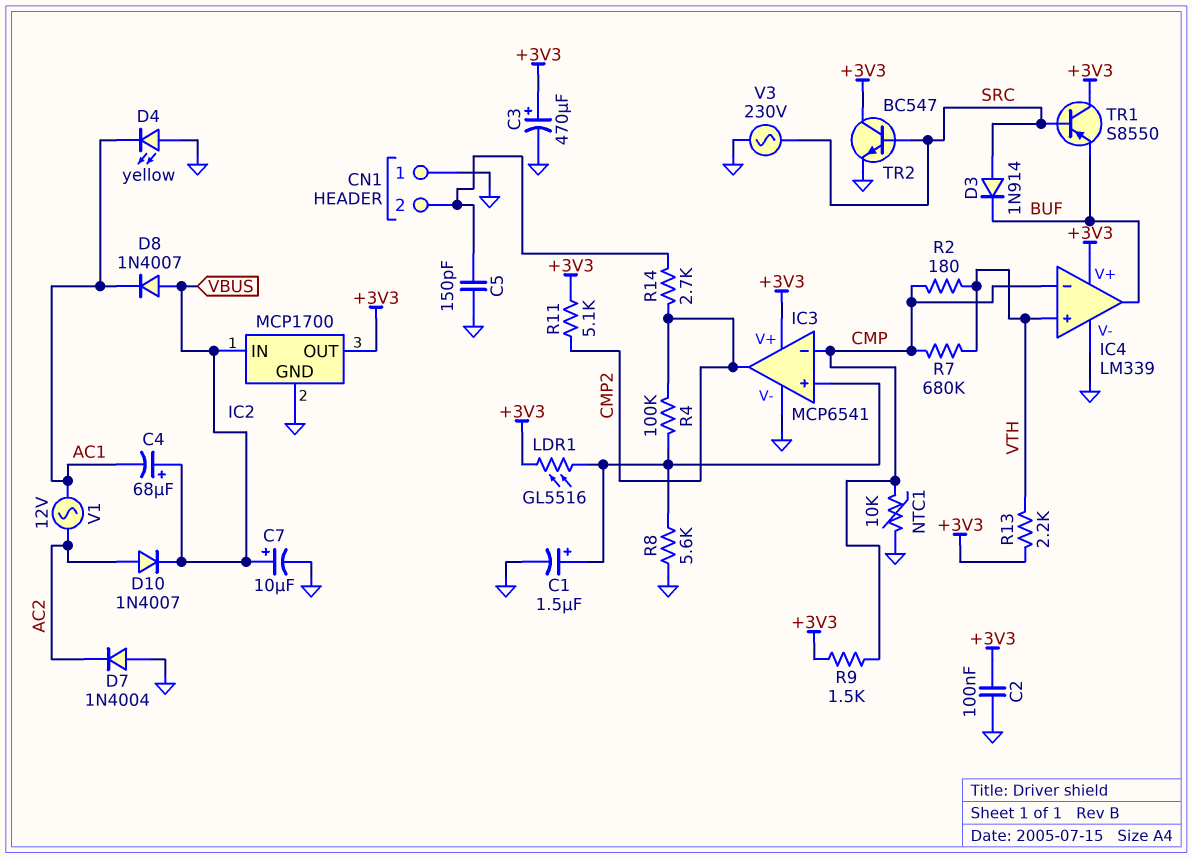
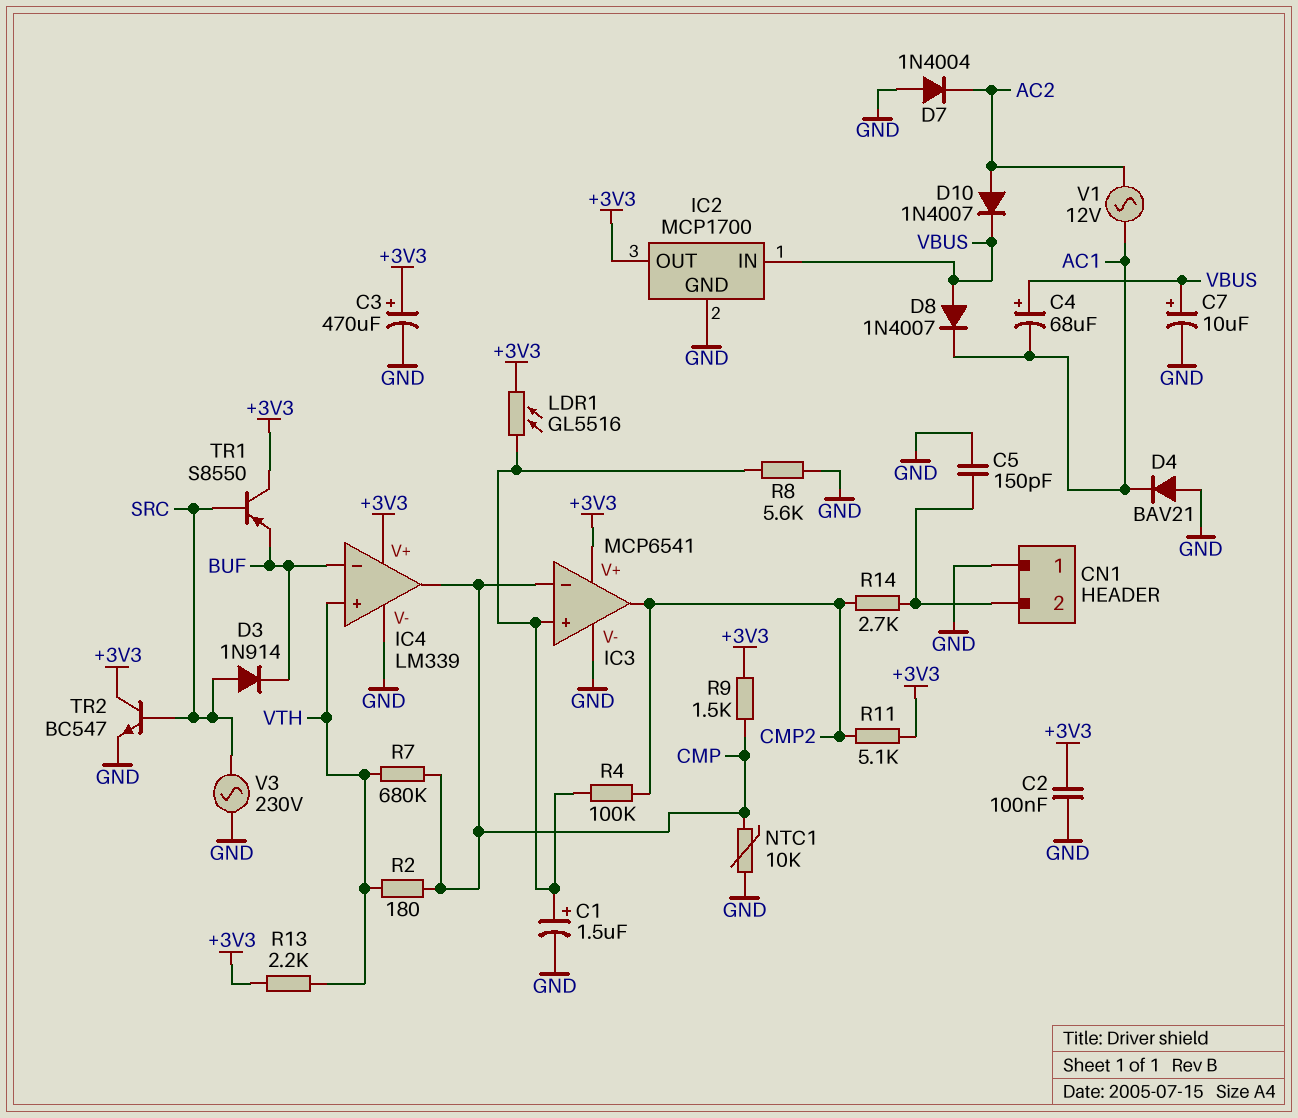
D4: LED yellow (A GND, K AC1) -> diode BAV21 (A GND, K AC1)
IC4 pin in-: CMP -> BUF
IC4 pin out: BUF -> CMP

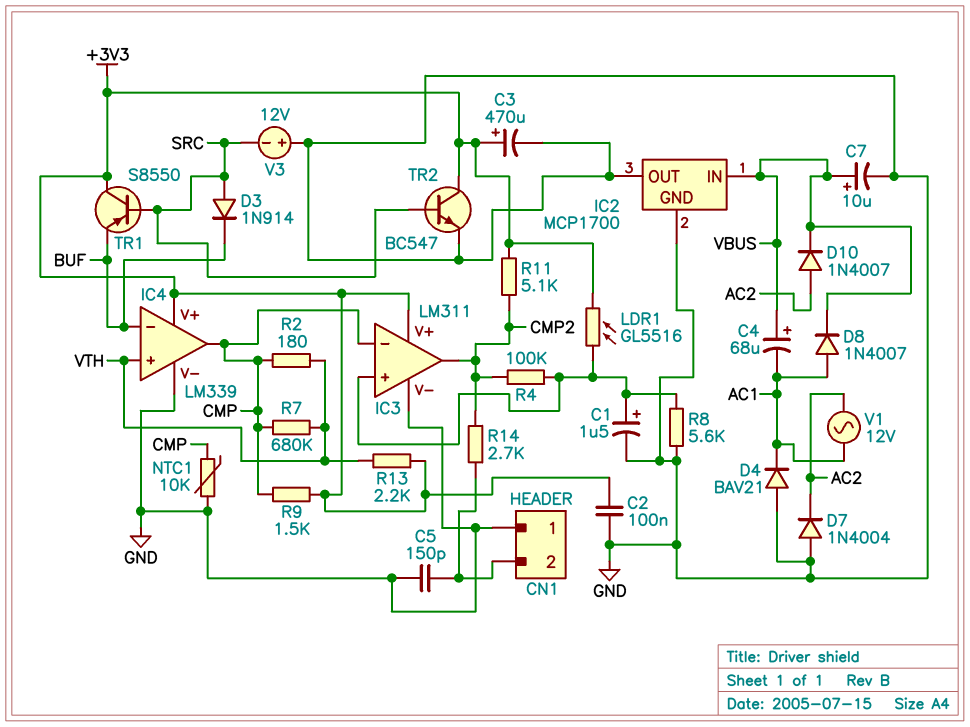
D8: diode 1N4007 (A VBUS, K AC1) -> diode 1N4007 (A AC1, K VBUS)
IC2 pin OUT: +3V3 -> GND
IC3: MCP6541 -> LM311
V3: AC 230V (GND, SRC) -> 12V (plus GND, minus SRC)

